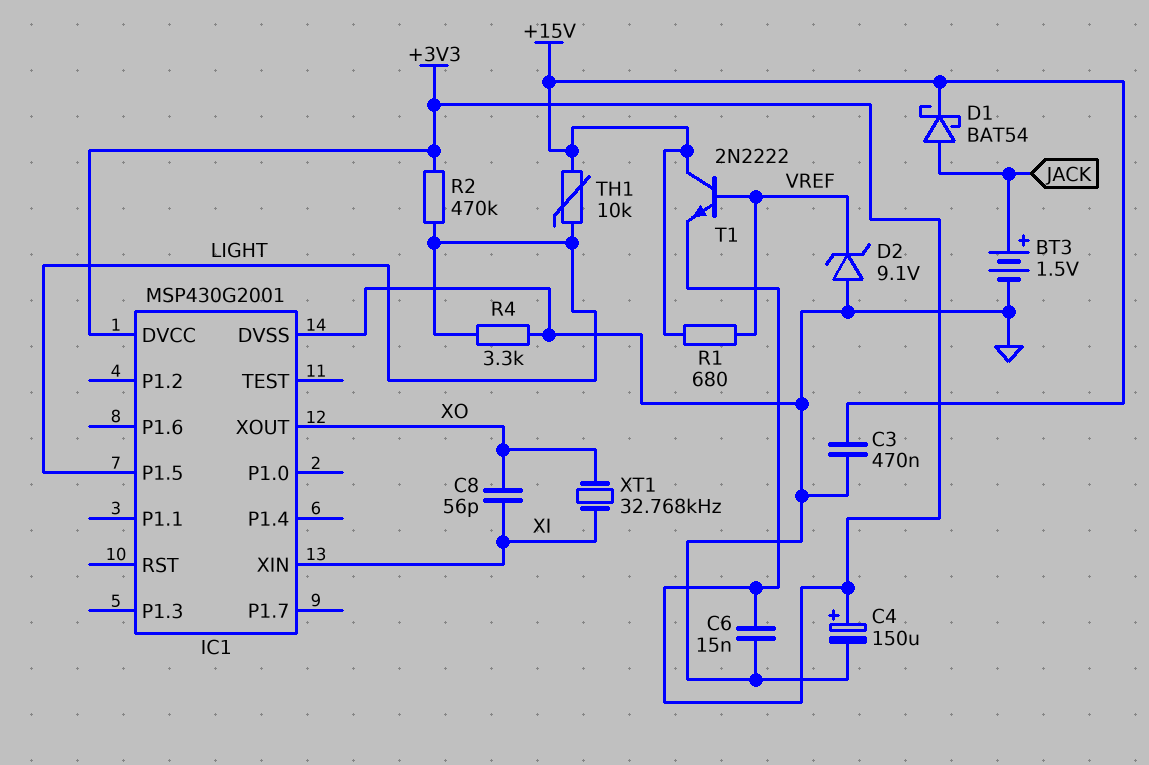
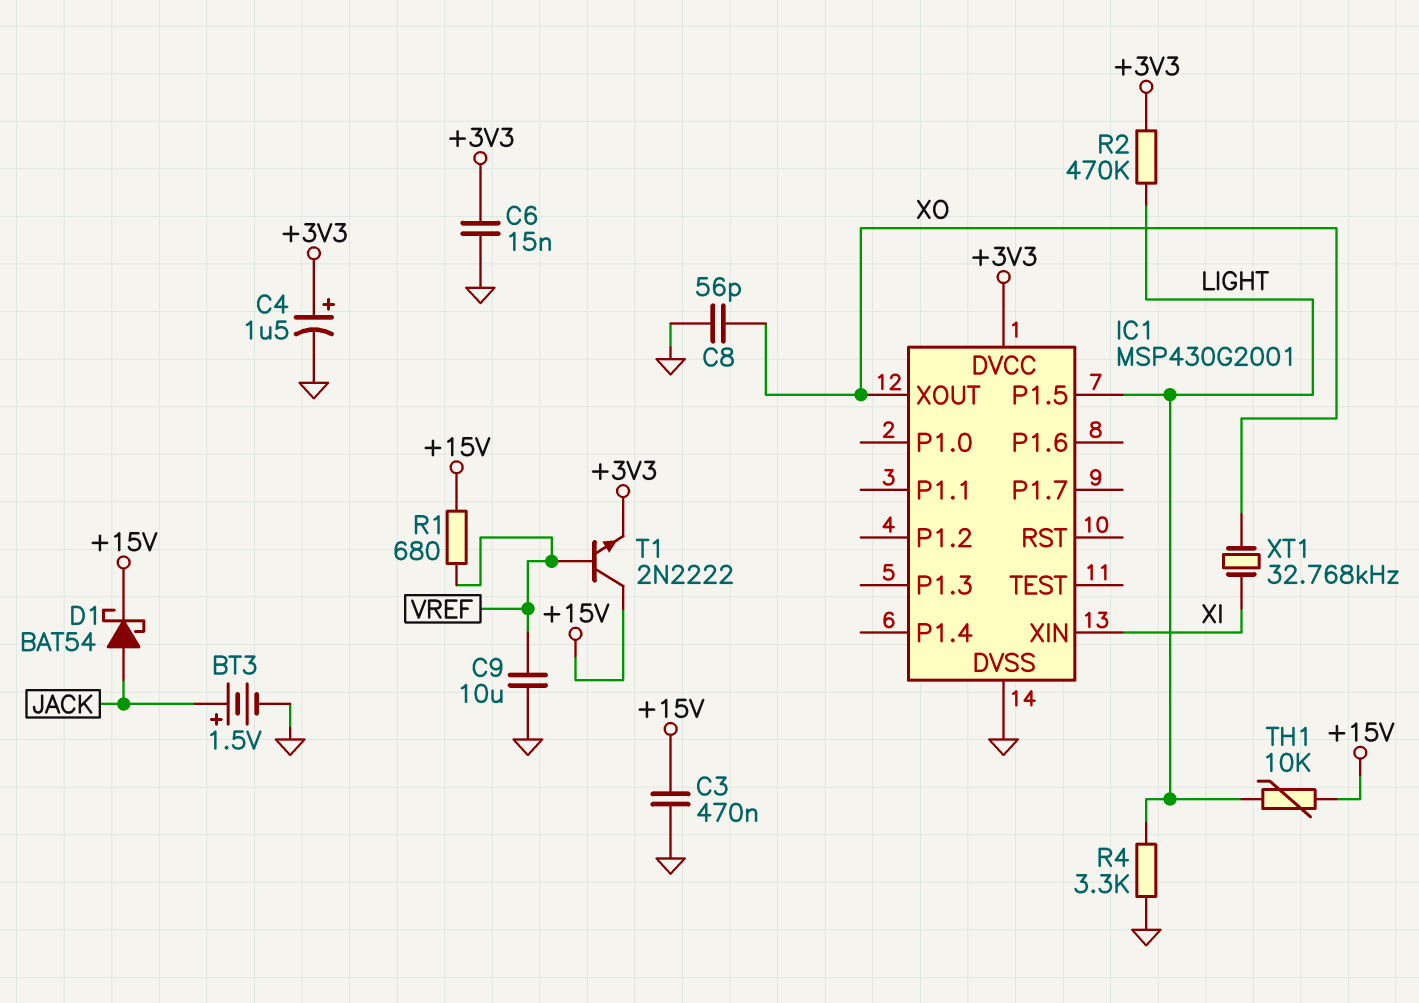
C4: 150uF (plus +3V3, minus GND) -> 1.5uF (plus +3V3, minus GND)
C8: 56pF (XI, XO) -> 56pF (GND, XO)
C9: none -> 10uF (GND, VREF)
D2: zener 9.1V (A GND, K VREF) -> none

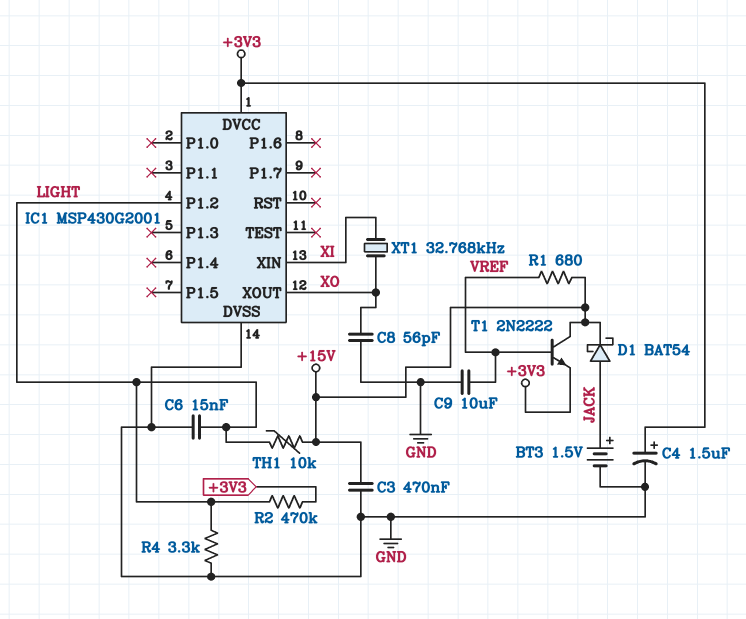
C6: 15nF (+3V3, GND) -> 15nF (GND, LIGHT)
IC1 pin P1.2: none -> LIGHT
IC1 pin P1.5: LIGHT -> none

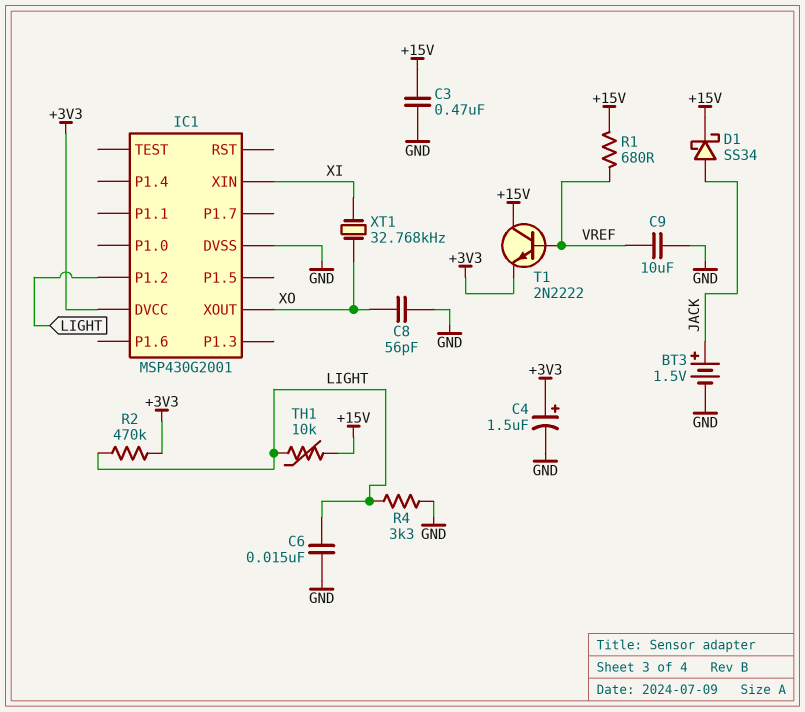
D1: schottky BAT54 (A JACK, K +15V) -> schottky SS34 (A JACK, K +15V)

